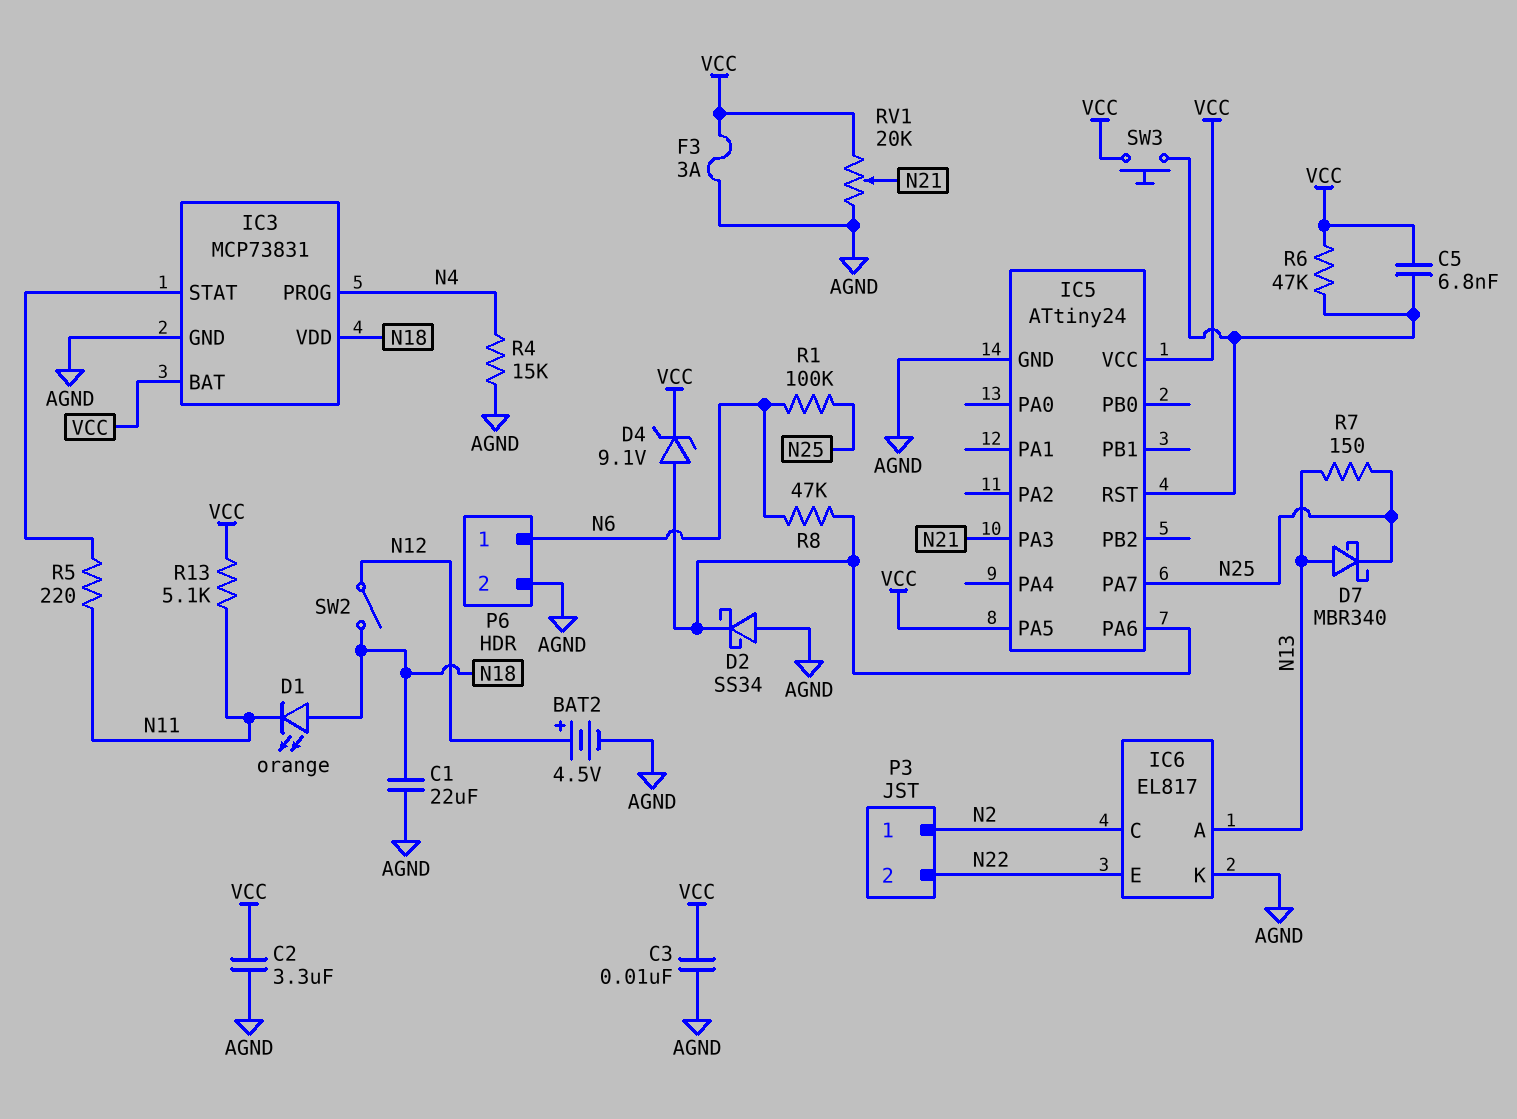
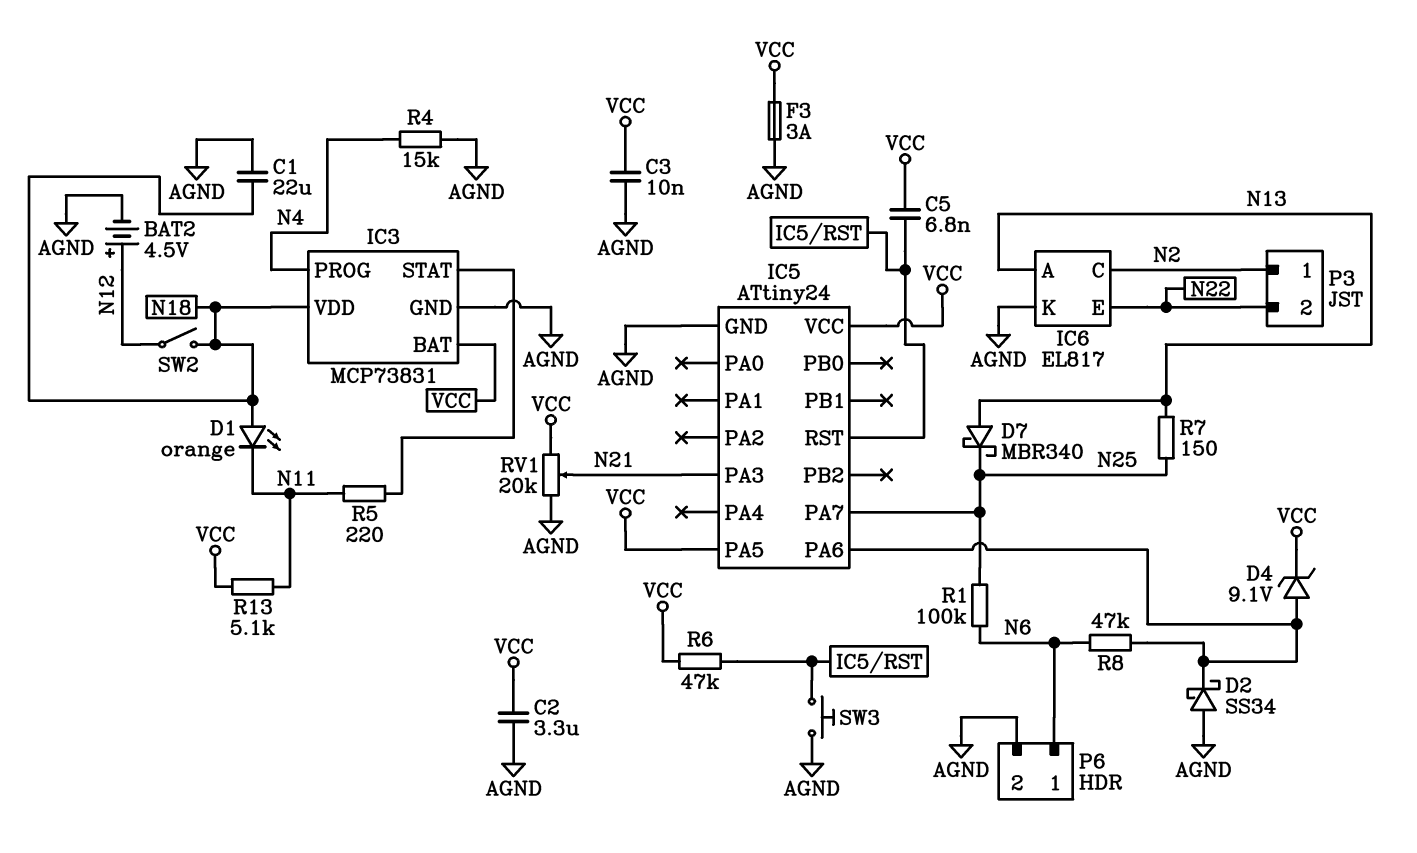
SW3: button (IC5/RST, VCC) -> button (AGND, IC5/RST)

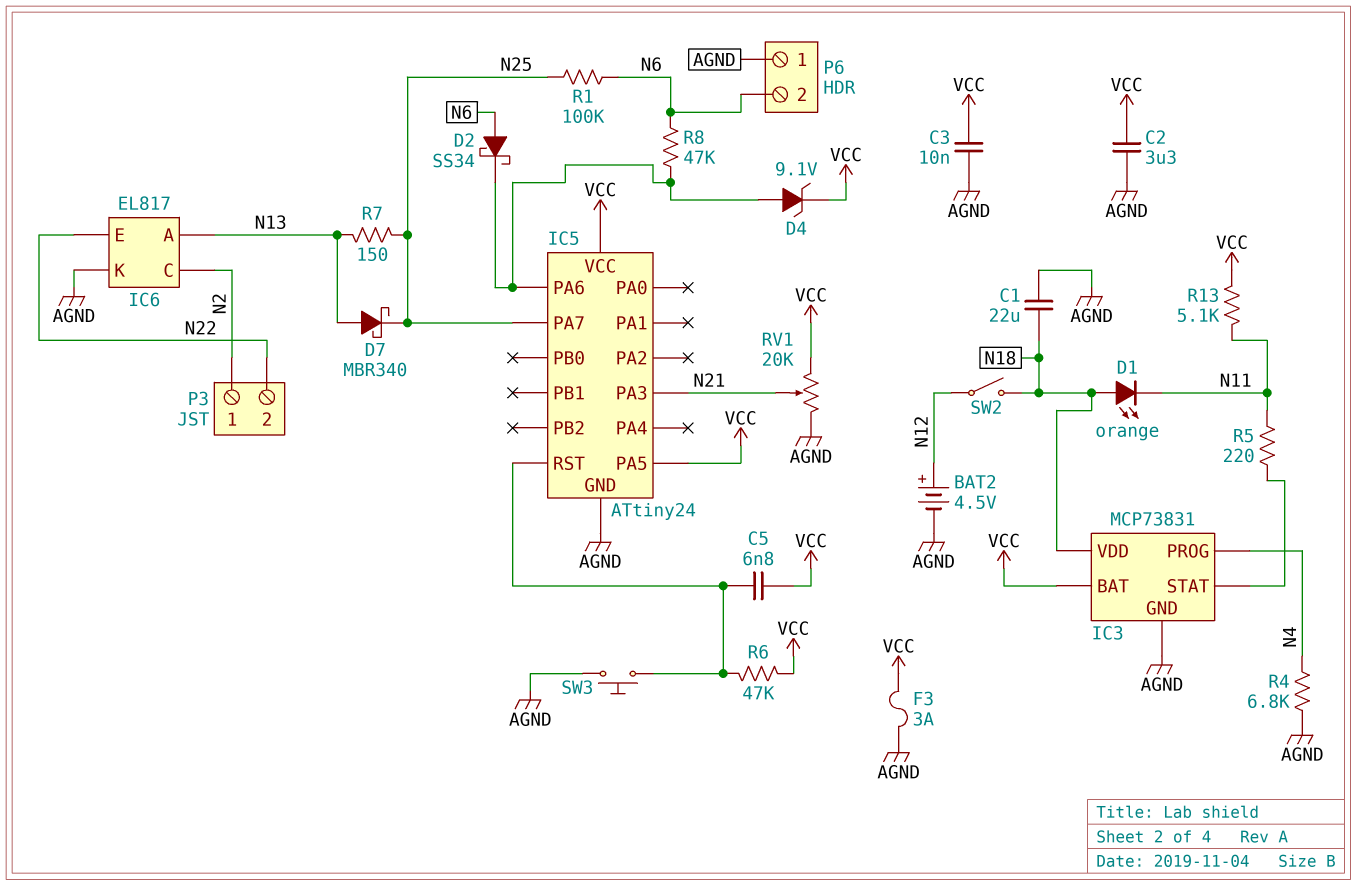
D2: schottky SS34 (A AGND, K IC5/PA6) -> schottky SS34 (A N6, K IC5/PA6)
P6 pin 1: N6 -> AGND
P6 pin 2: AGND -> N6
R4: 15k (AGND, N4) -> 6.8k (AGND, N4)

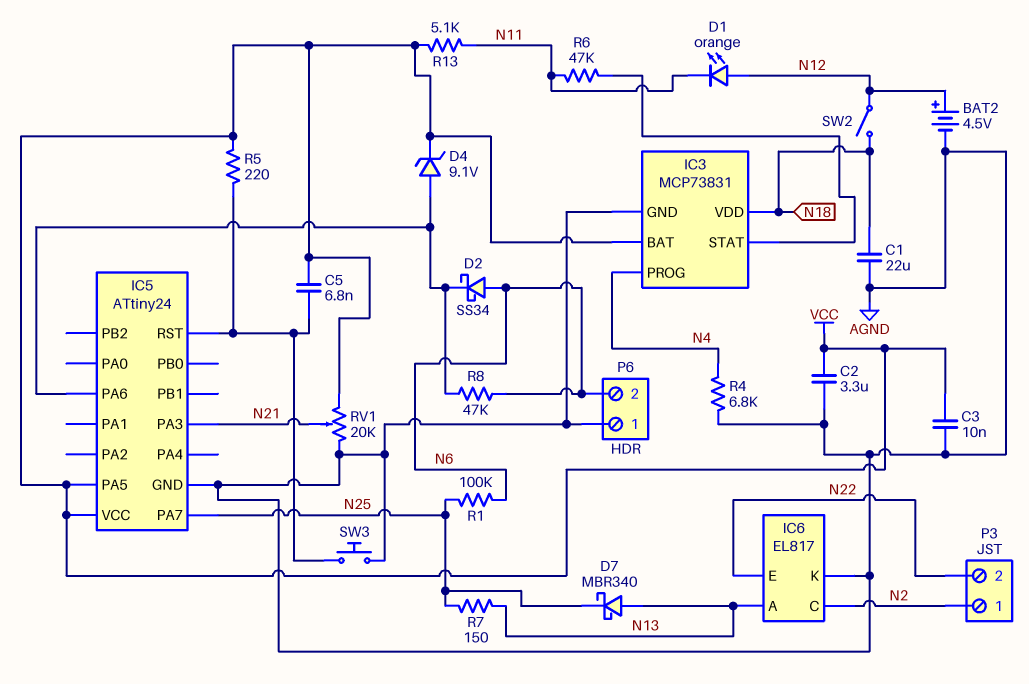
D1: LED orange (A N18, K N11) -> LED orange (A N12, K N11)
F3: 3A (AGND, VCC) -> none
R5: 220 (IC3/STAT, N11) -> 220 (IC5/RST, VCC)
R6: 47k (IC5/RST, VCC) -> 47k (IC3/STAT, N11)

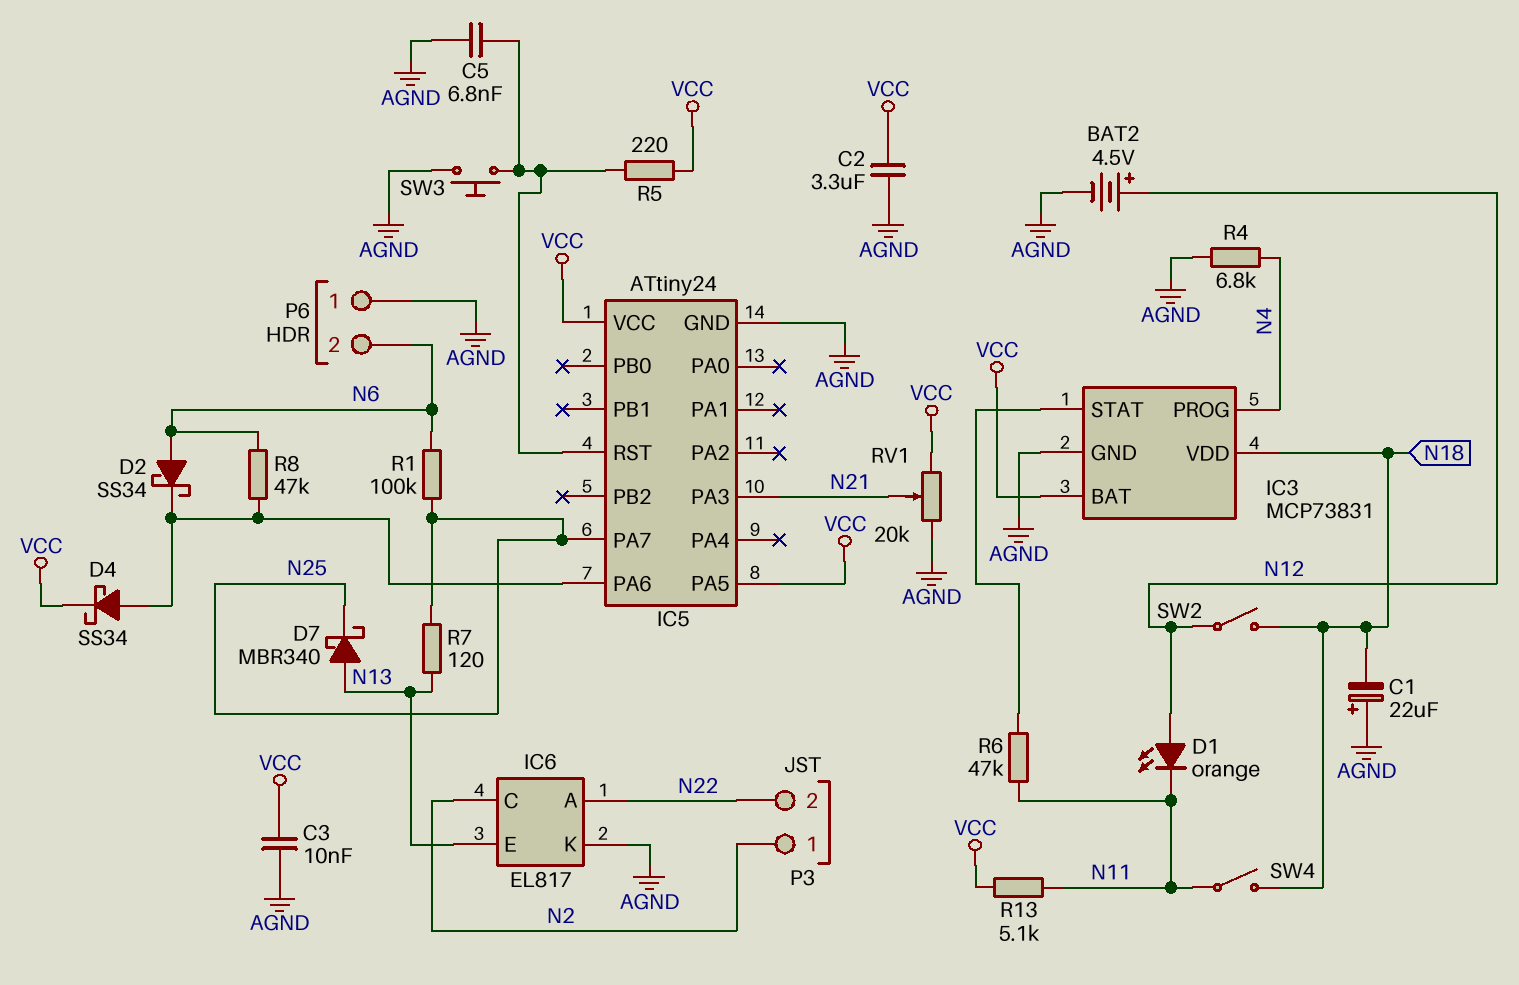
C1: 22uF (AGND, N18) -> 22uF (plus AGND, minus N18)
C5: 6.8nF (IC5/RST, VCC) -> 6.8nF (AGND, IC5/RST)
D4: zener 9.1V (A IC5/PA6, K VCC) -> schottky SS34 (A IC5/PA6, K VCC)
IC6 pin A: N13 -> N22
IC6 pin E: N22 -> N13
R7: 150 (N13, N25) -> 120 (N13, N25)
SW4: none -> switch (N11, N18)

